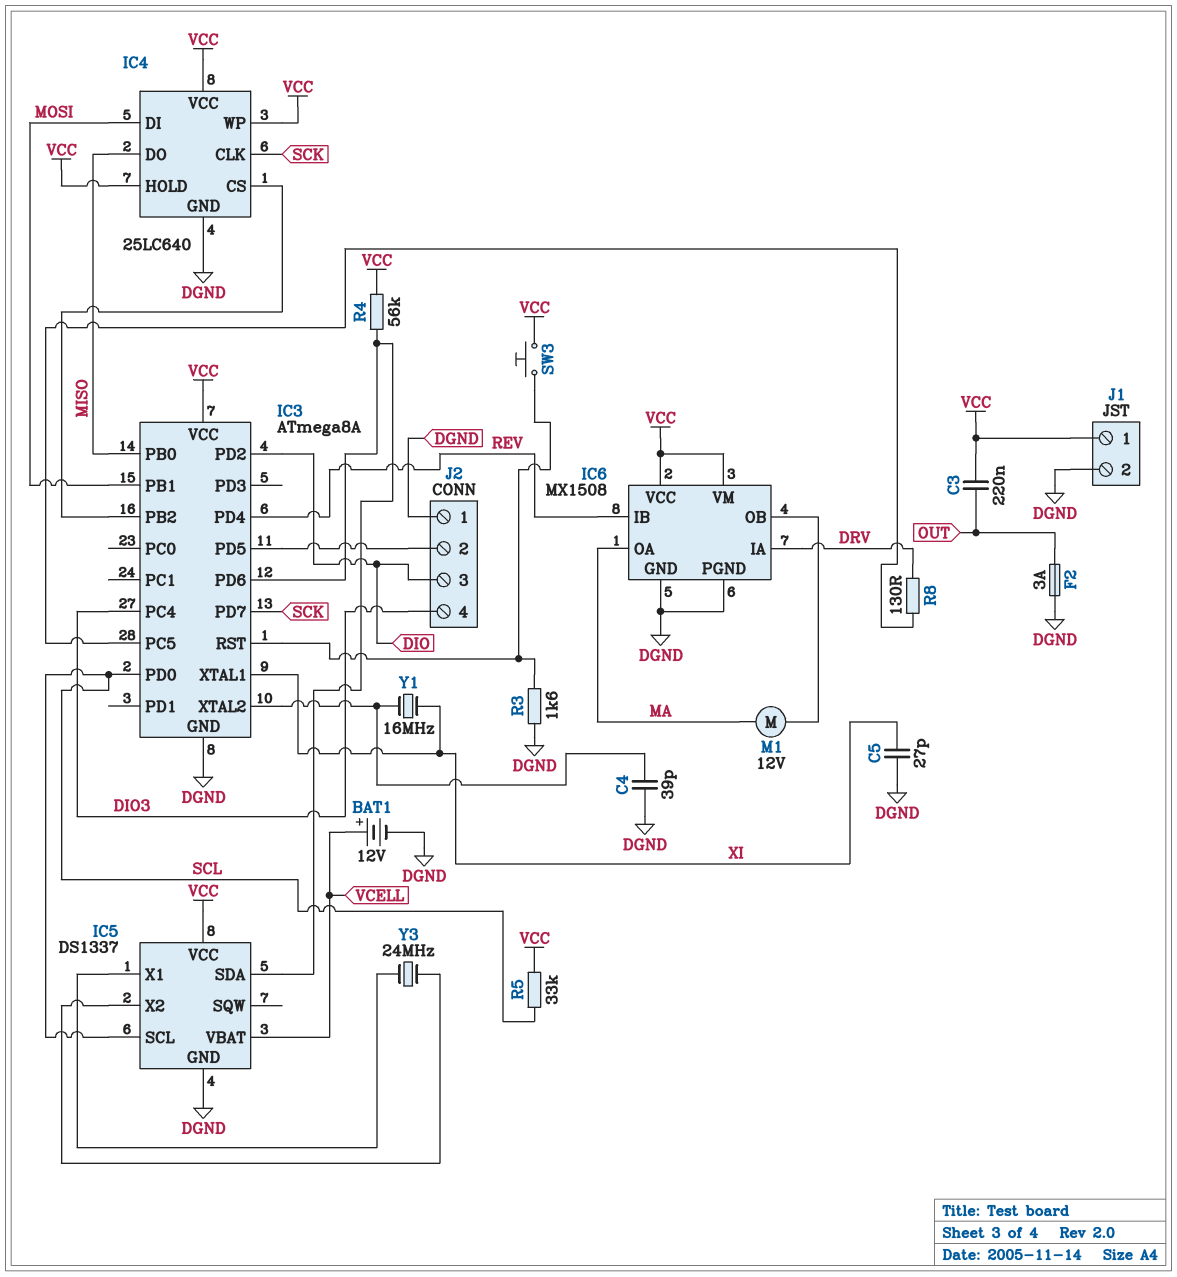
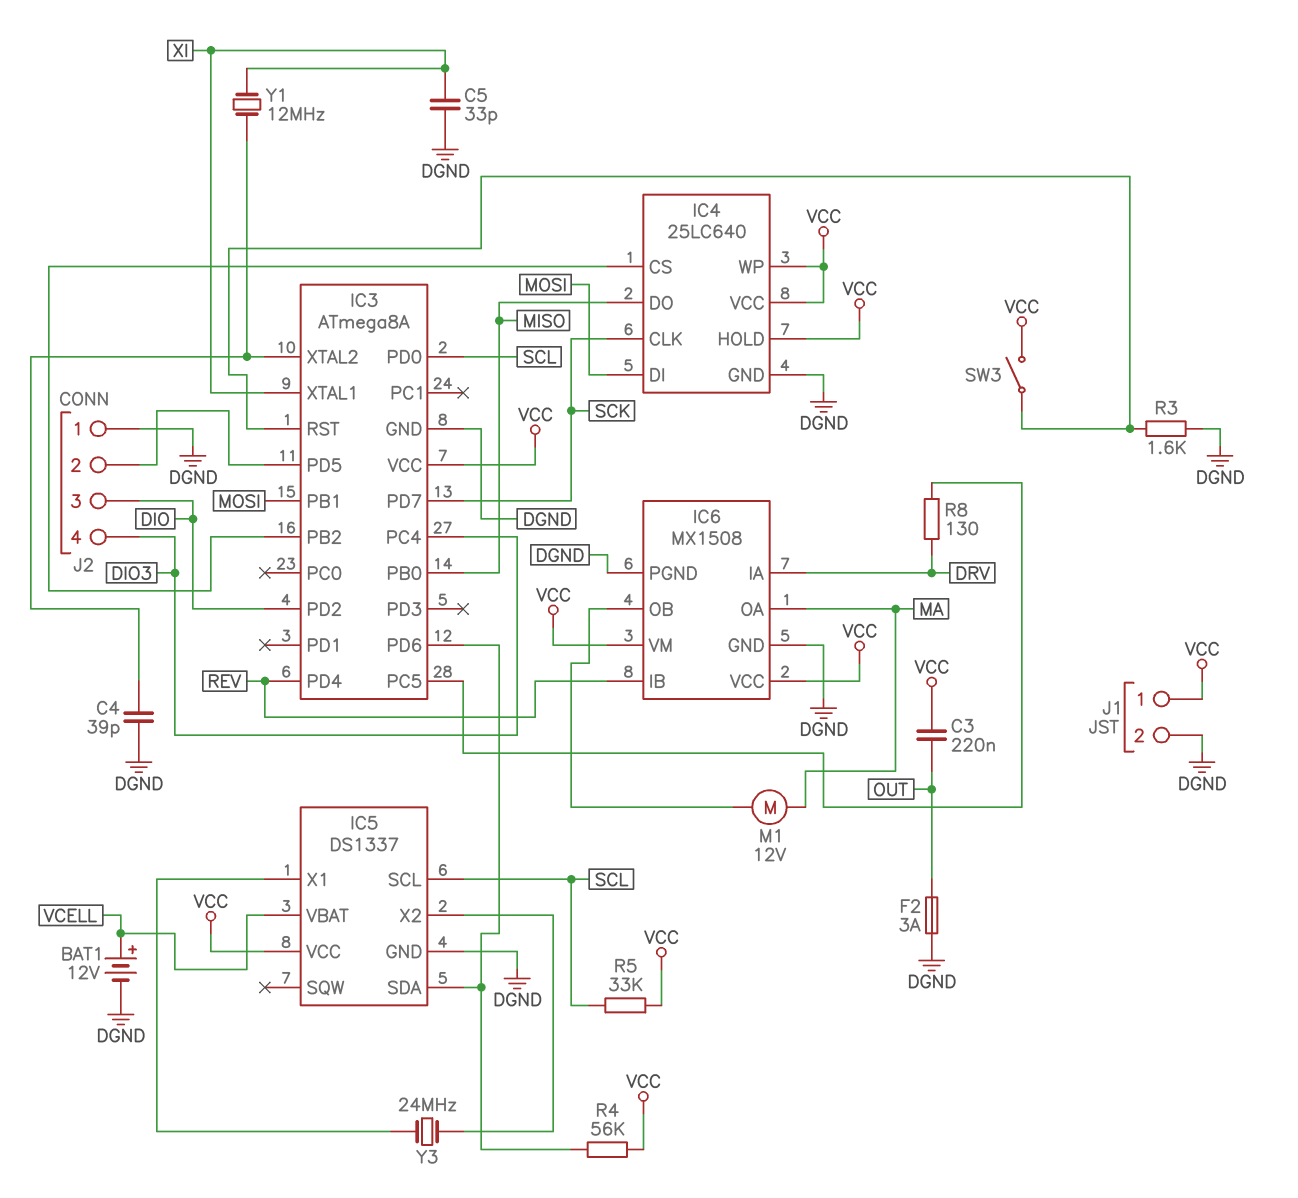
C5: 27pF (DGND, XI) -> 33pF (DGND, XI)
SW3: button (IC3/RST, VCC) -> switch (IC3/RST, VCC)
Y1: 16MHz (IC3/XTAL2, XI) -> 12MHz (IC3/XTAL2, XI)

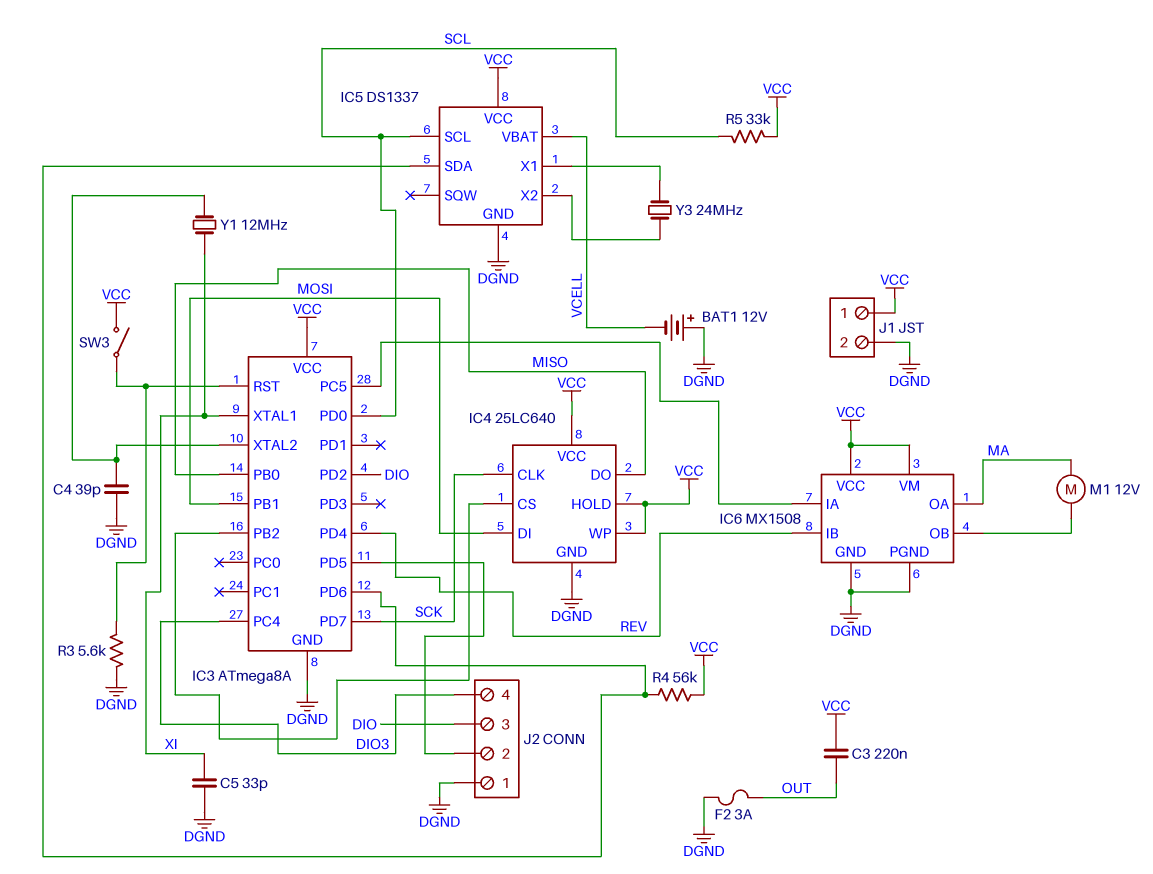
BAT1: 12V (plus VCELL, minus DGND) -> 12V (plus DGND, minus VCELL)
IC6 pin IA: DRV -> IC3/PC5
R3: 1.6k (DGND, IC3/RST) -> 5.6k (DGND, IC3/RST)
R8: 130 (DRV, IC3/PC5) -> none

